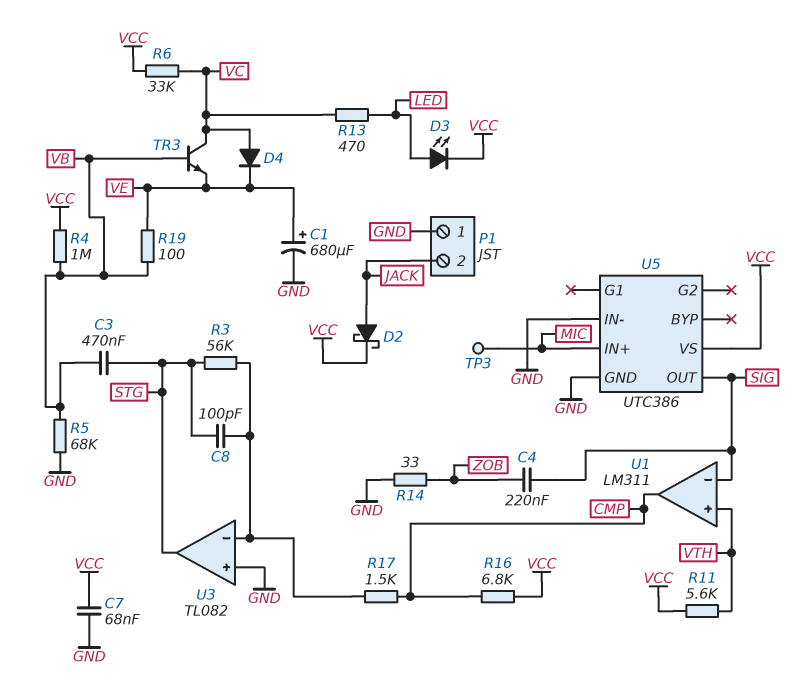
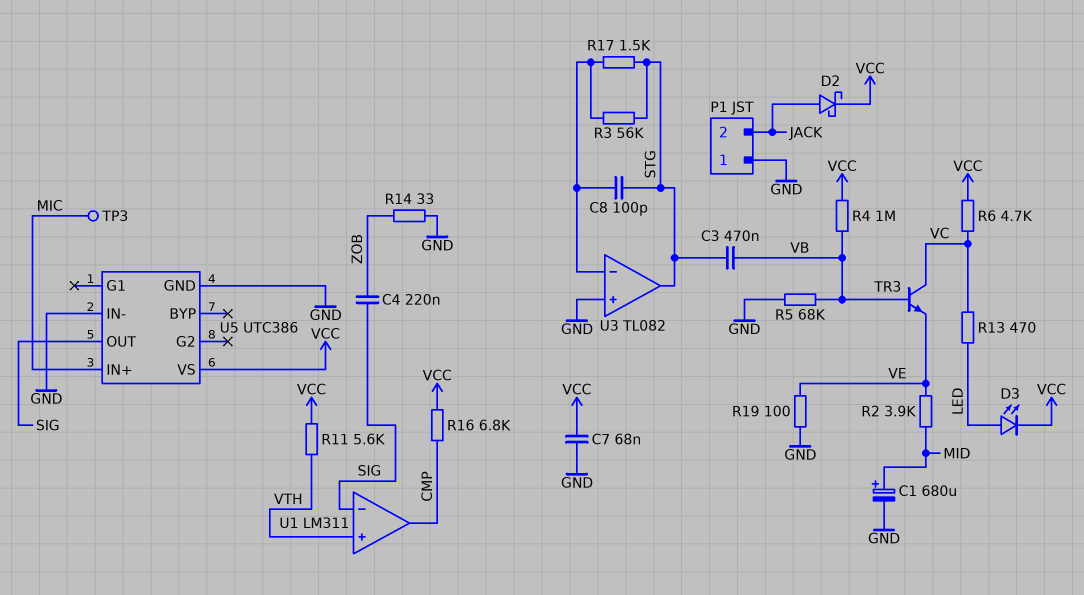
C1: 680uF (plus VE, minus GND) -> 680uF (plus MID, minus GND)
D4: diode (A VC, K VE) -> none
R2: none -> 3.9k (MID, VE)
R6: 33k (VC, VCC) -> 4.7k (VC, VCC)
R17: 1.5k (CMP, U3/in-) -> 1.5k (STG, U3/in-)
R19: 100 (VB, VE) -> 100 (GND, VE)

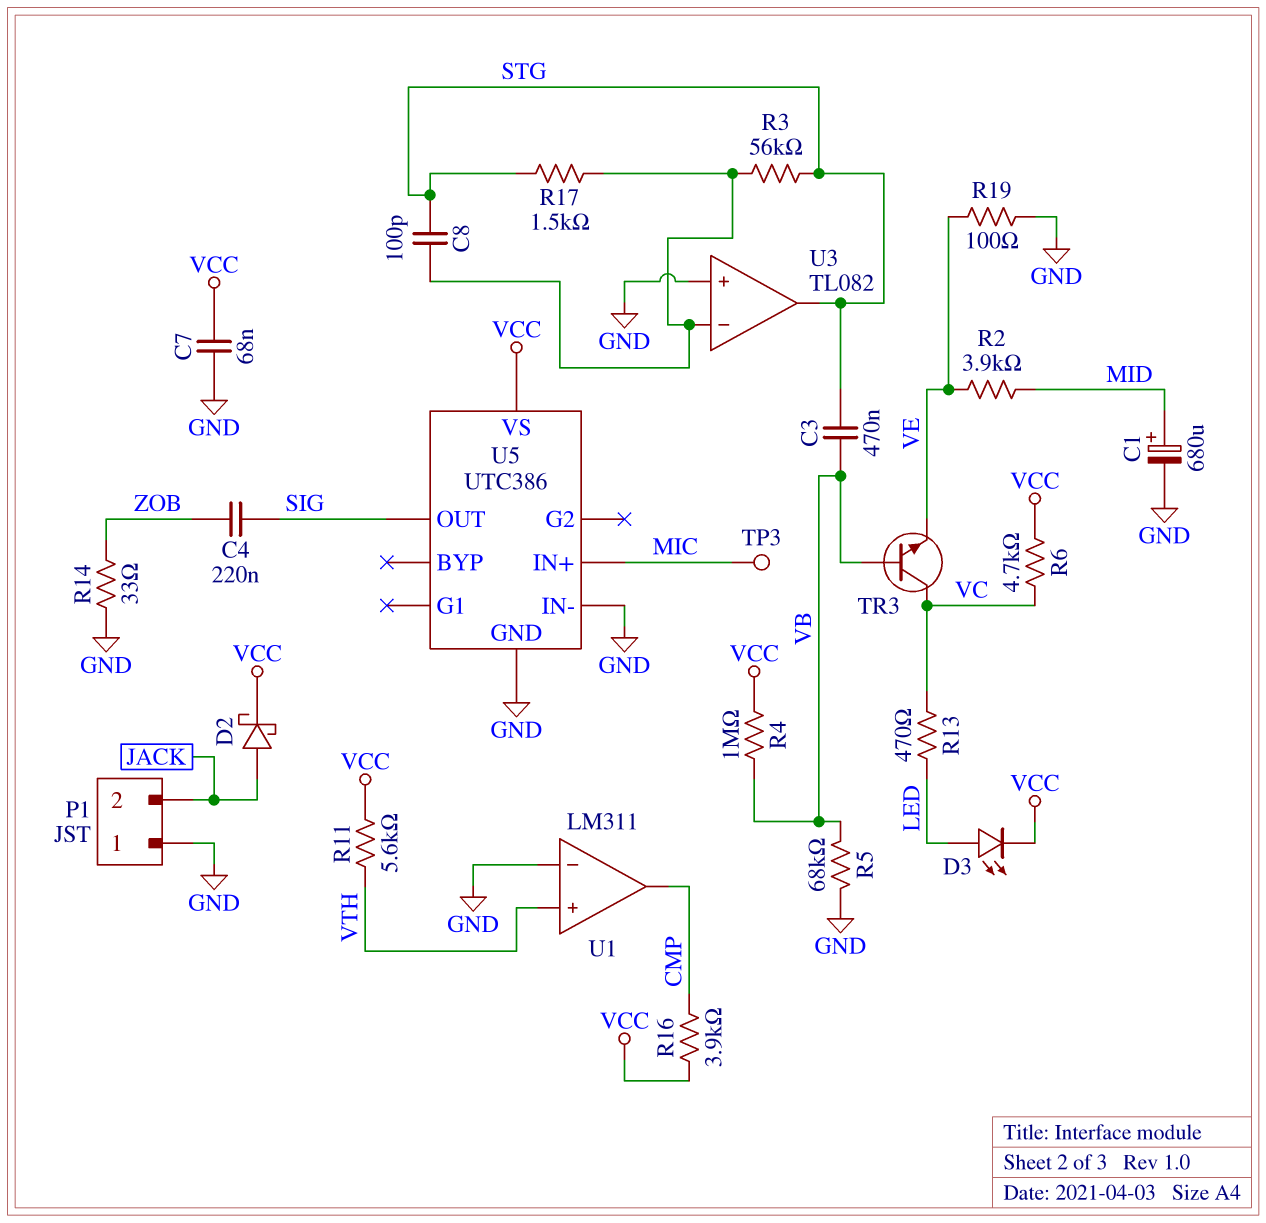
R16: 6.8k (CMP, VCC) -> 3.9k (CMP, VCC)
U1 pin in-: SIG -> GND

